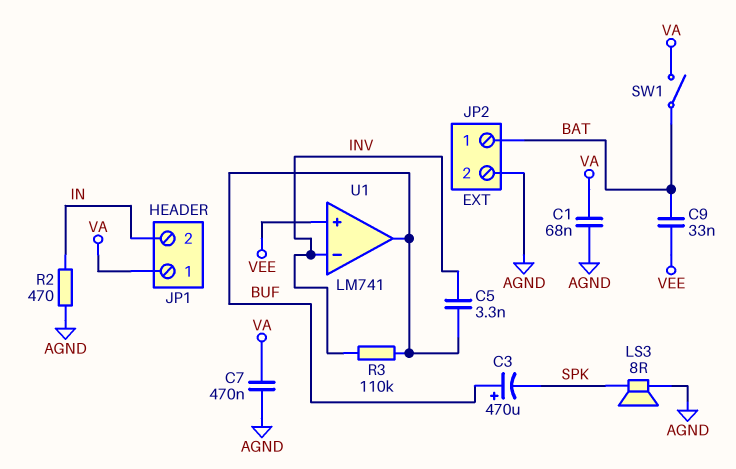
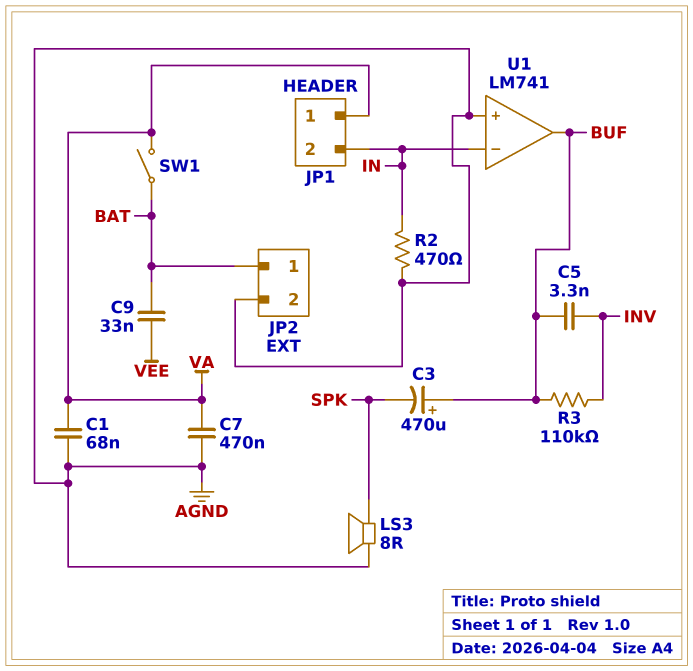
U1 pin in+: VEE -> AGND
U1 pin in-: INV -> IN

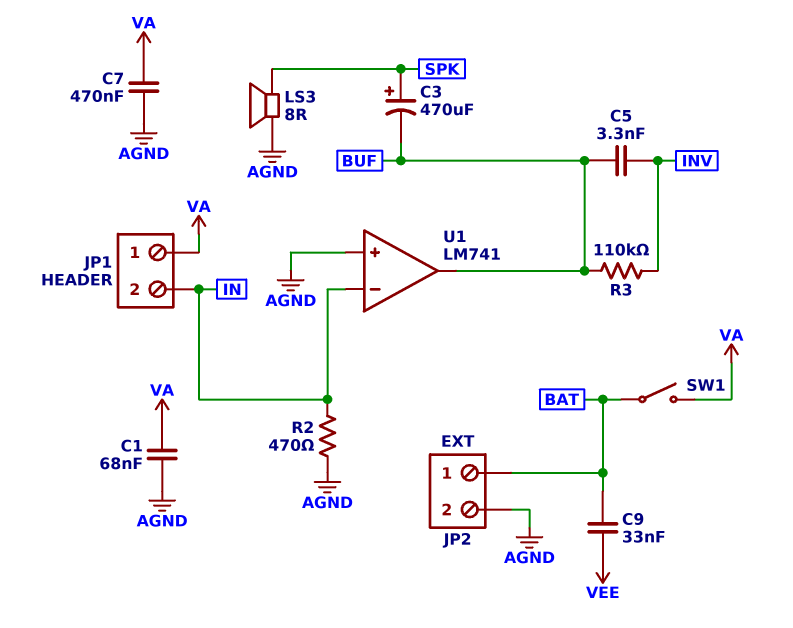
C3: 470uF (plus BUF, minus SPK) -> 470uF (plus SPK, minus BUF)

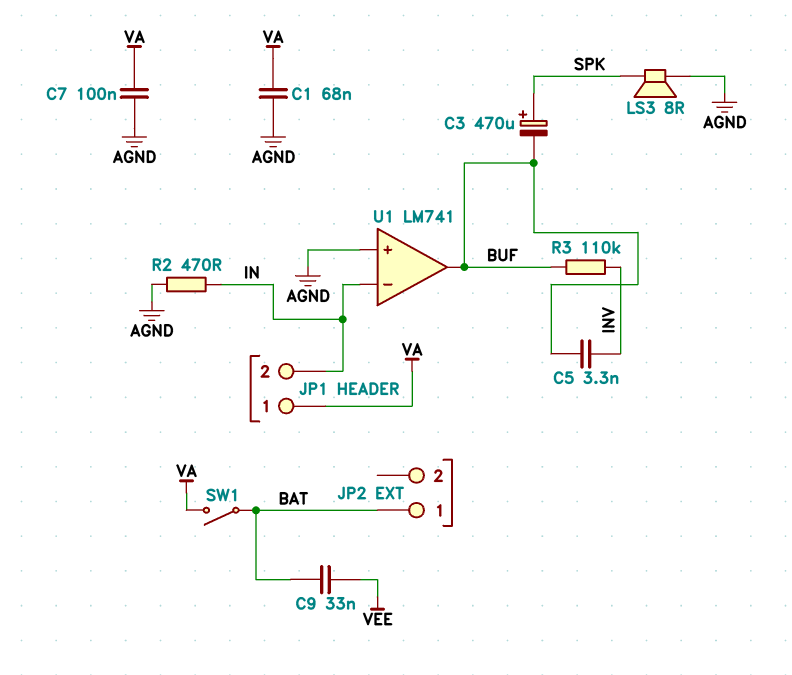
C7: 470nF (AGND, VA) -> 100nF (AGND, VA)
JP2 pin 2: AGND -> none

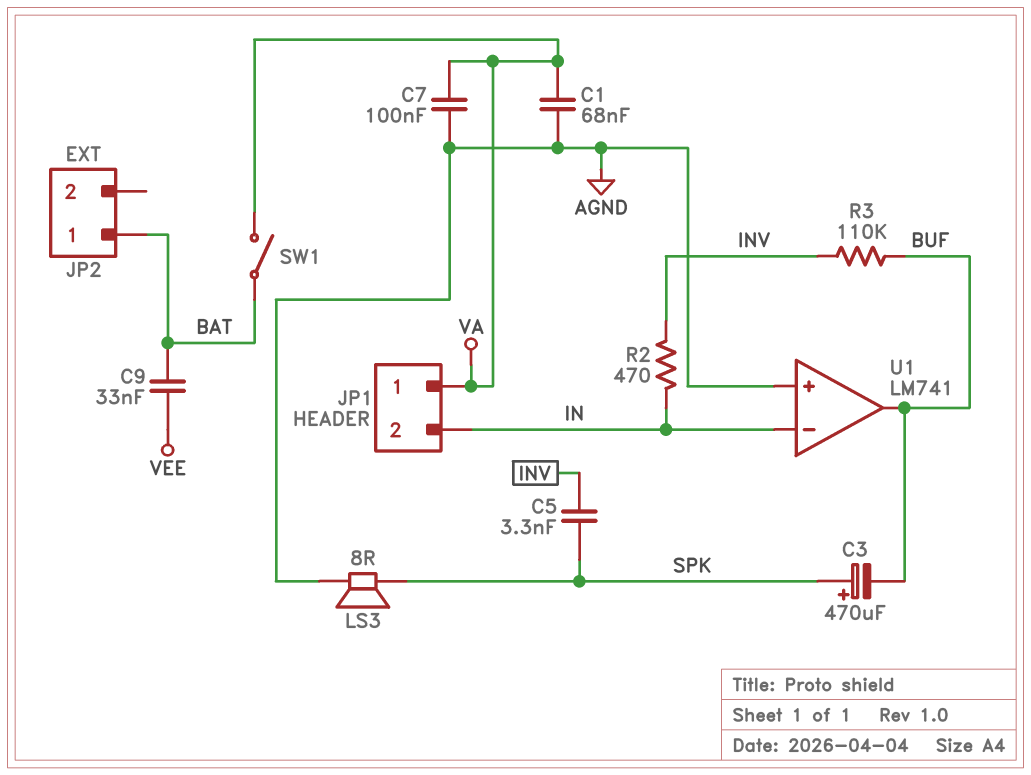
C5: 3.3nF (BUF, INV) -> 3.3nF (INV, SPK)
R2: 470 (AGND, IN) -> 470 (IN, INV)

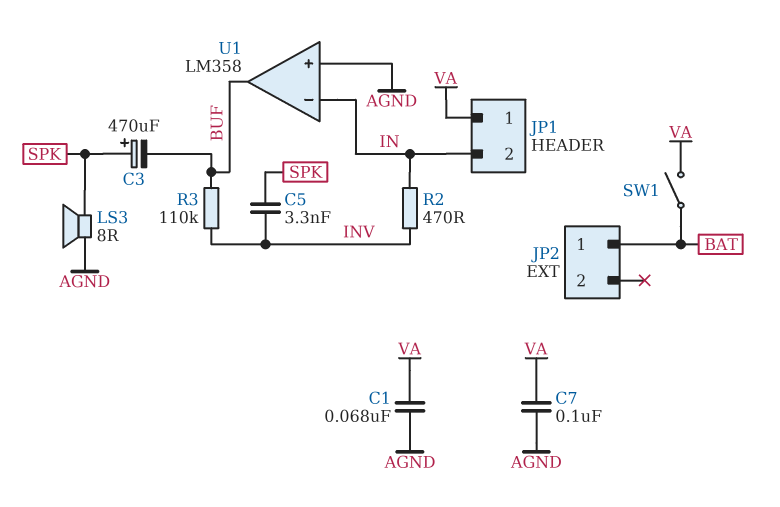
C9: 33nF (BAT, VEE) -> none
U1: LM741 -> LM358

